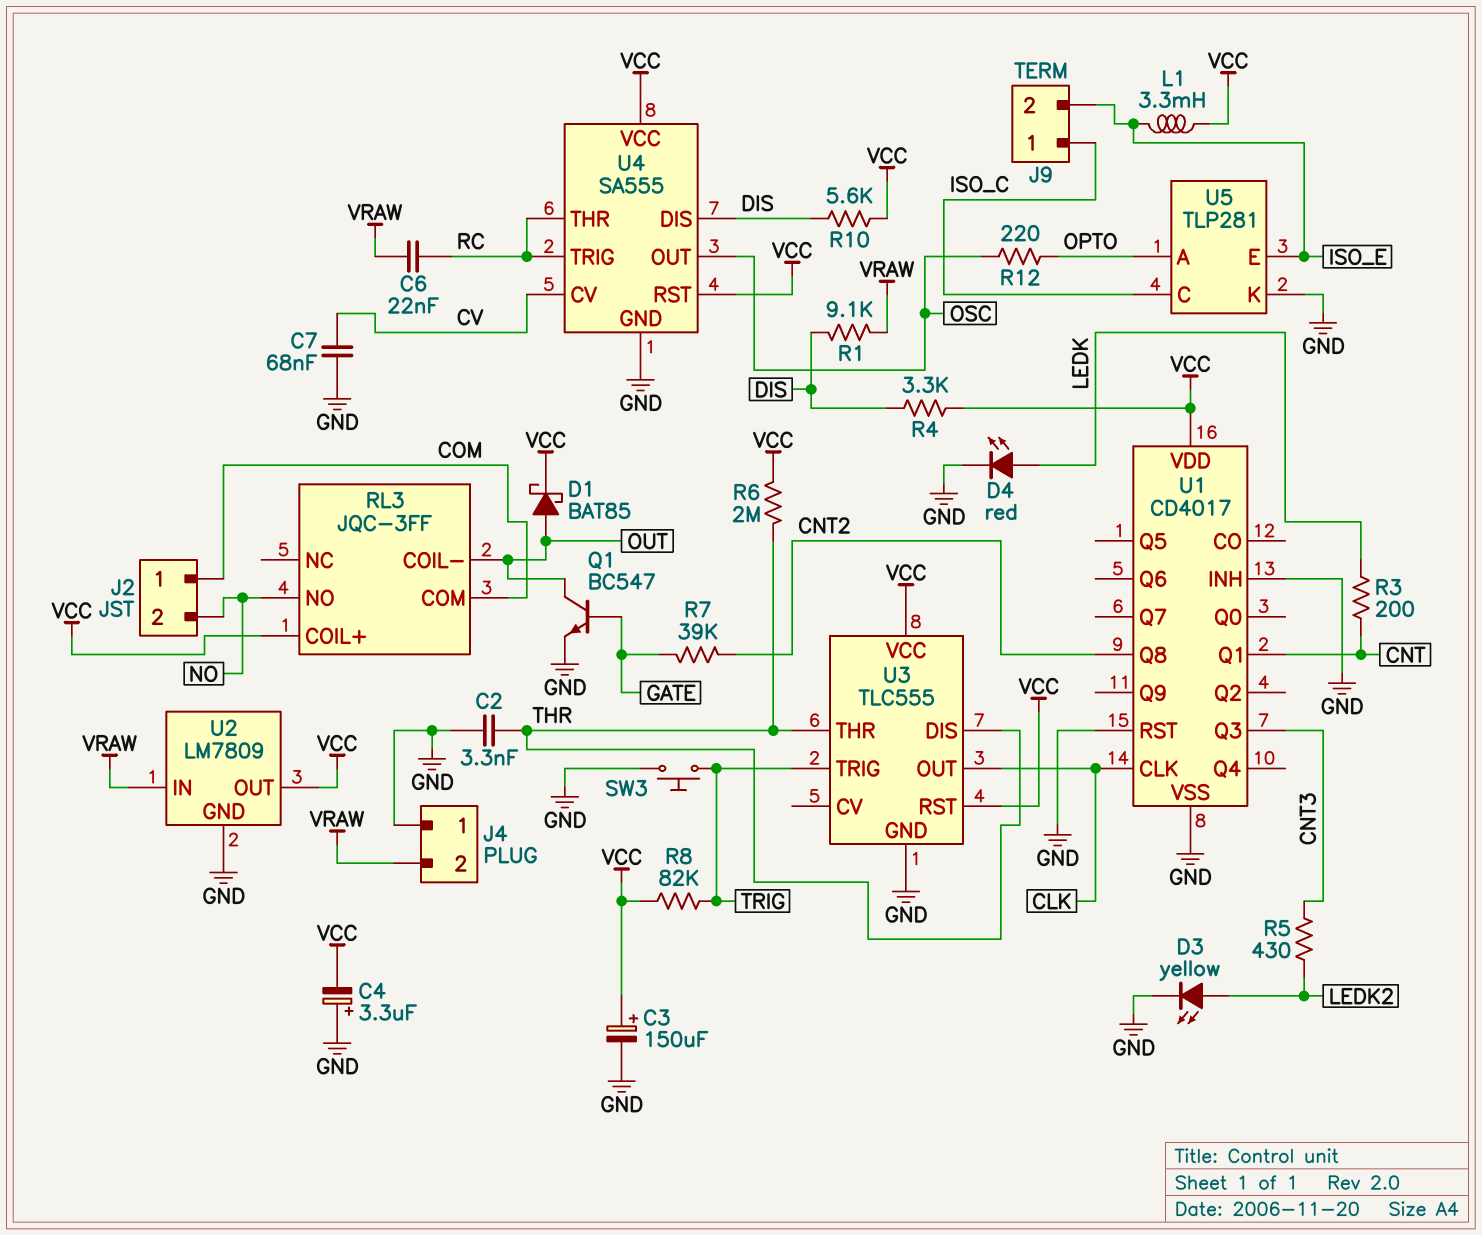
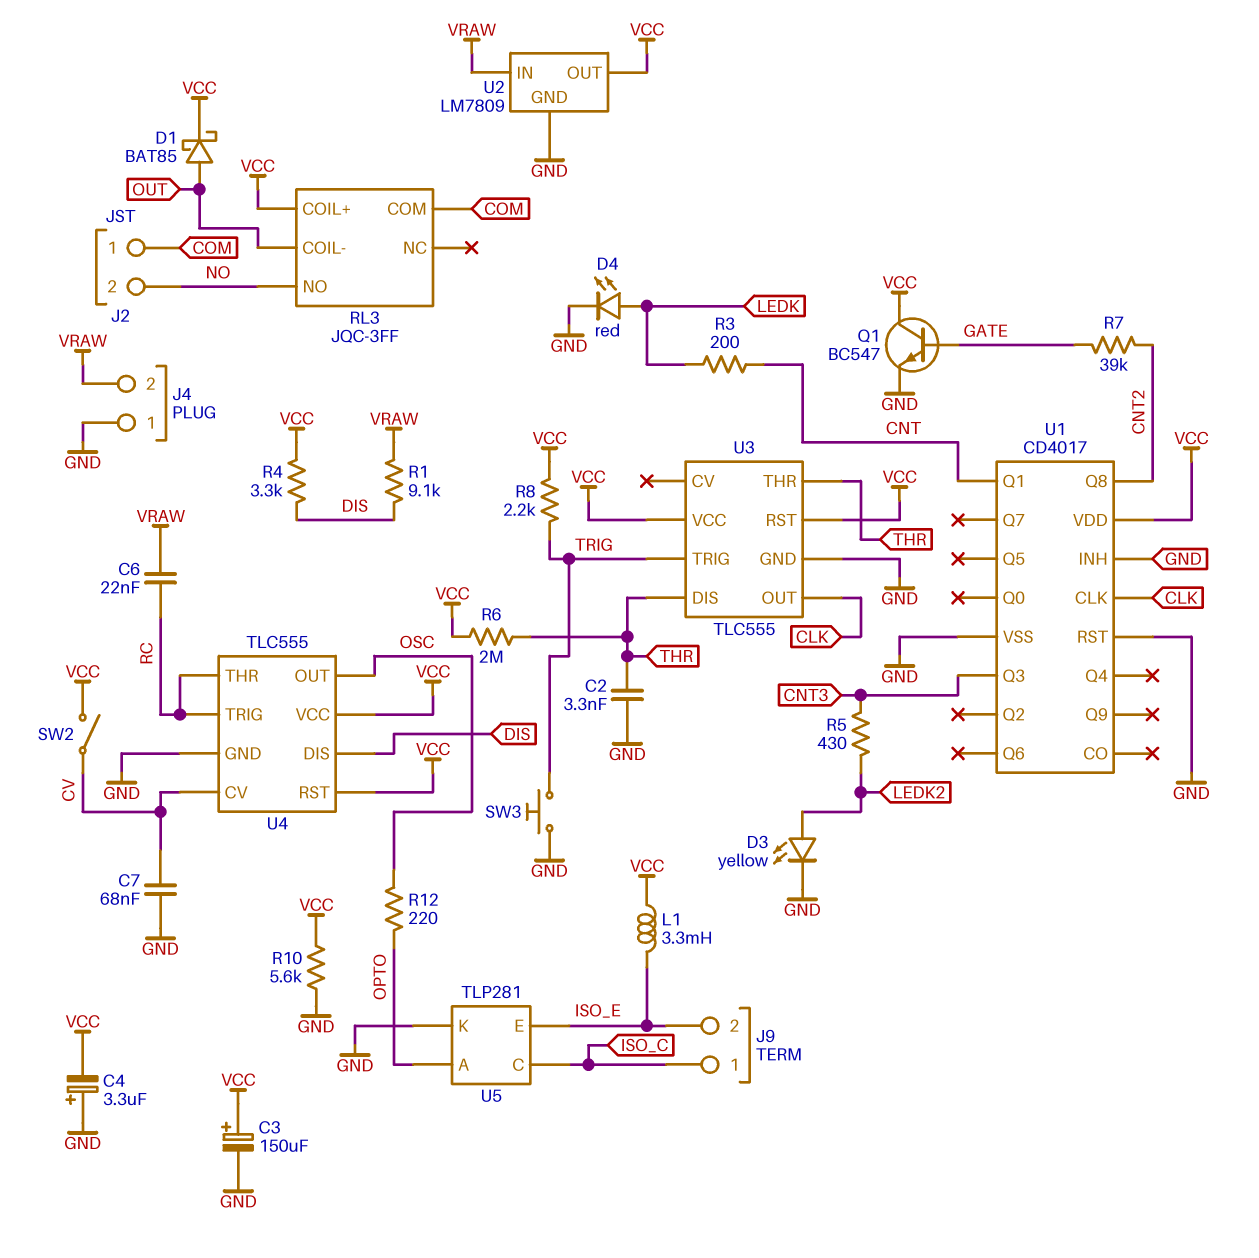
Q1: NPN BC547 (B GATE, C OUT, E GND) -> NPN BC547 (B GATE, C VCC, E GND)
R8: 82k (TRIG, VCC) -> 2.2k (TRIG, VCC)
R10: 5.6k (DIS, VCC) -> 5.6k (GND, VCC)
SW2: none -> switch (CV, VCC)
U4: SA555 -> TLC555

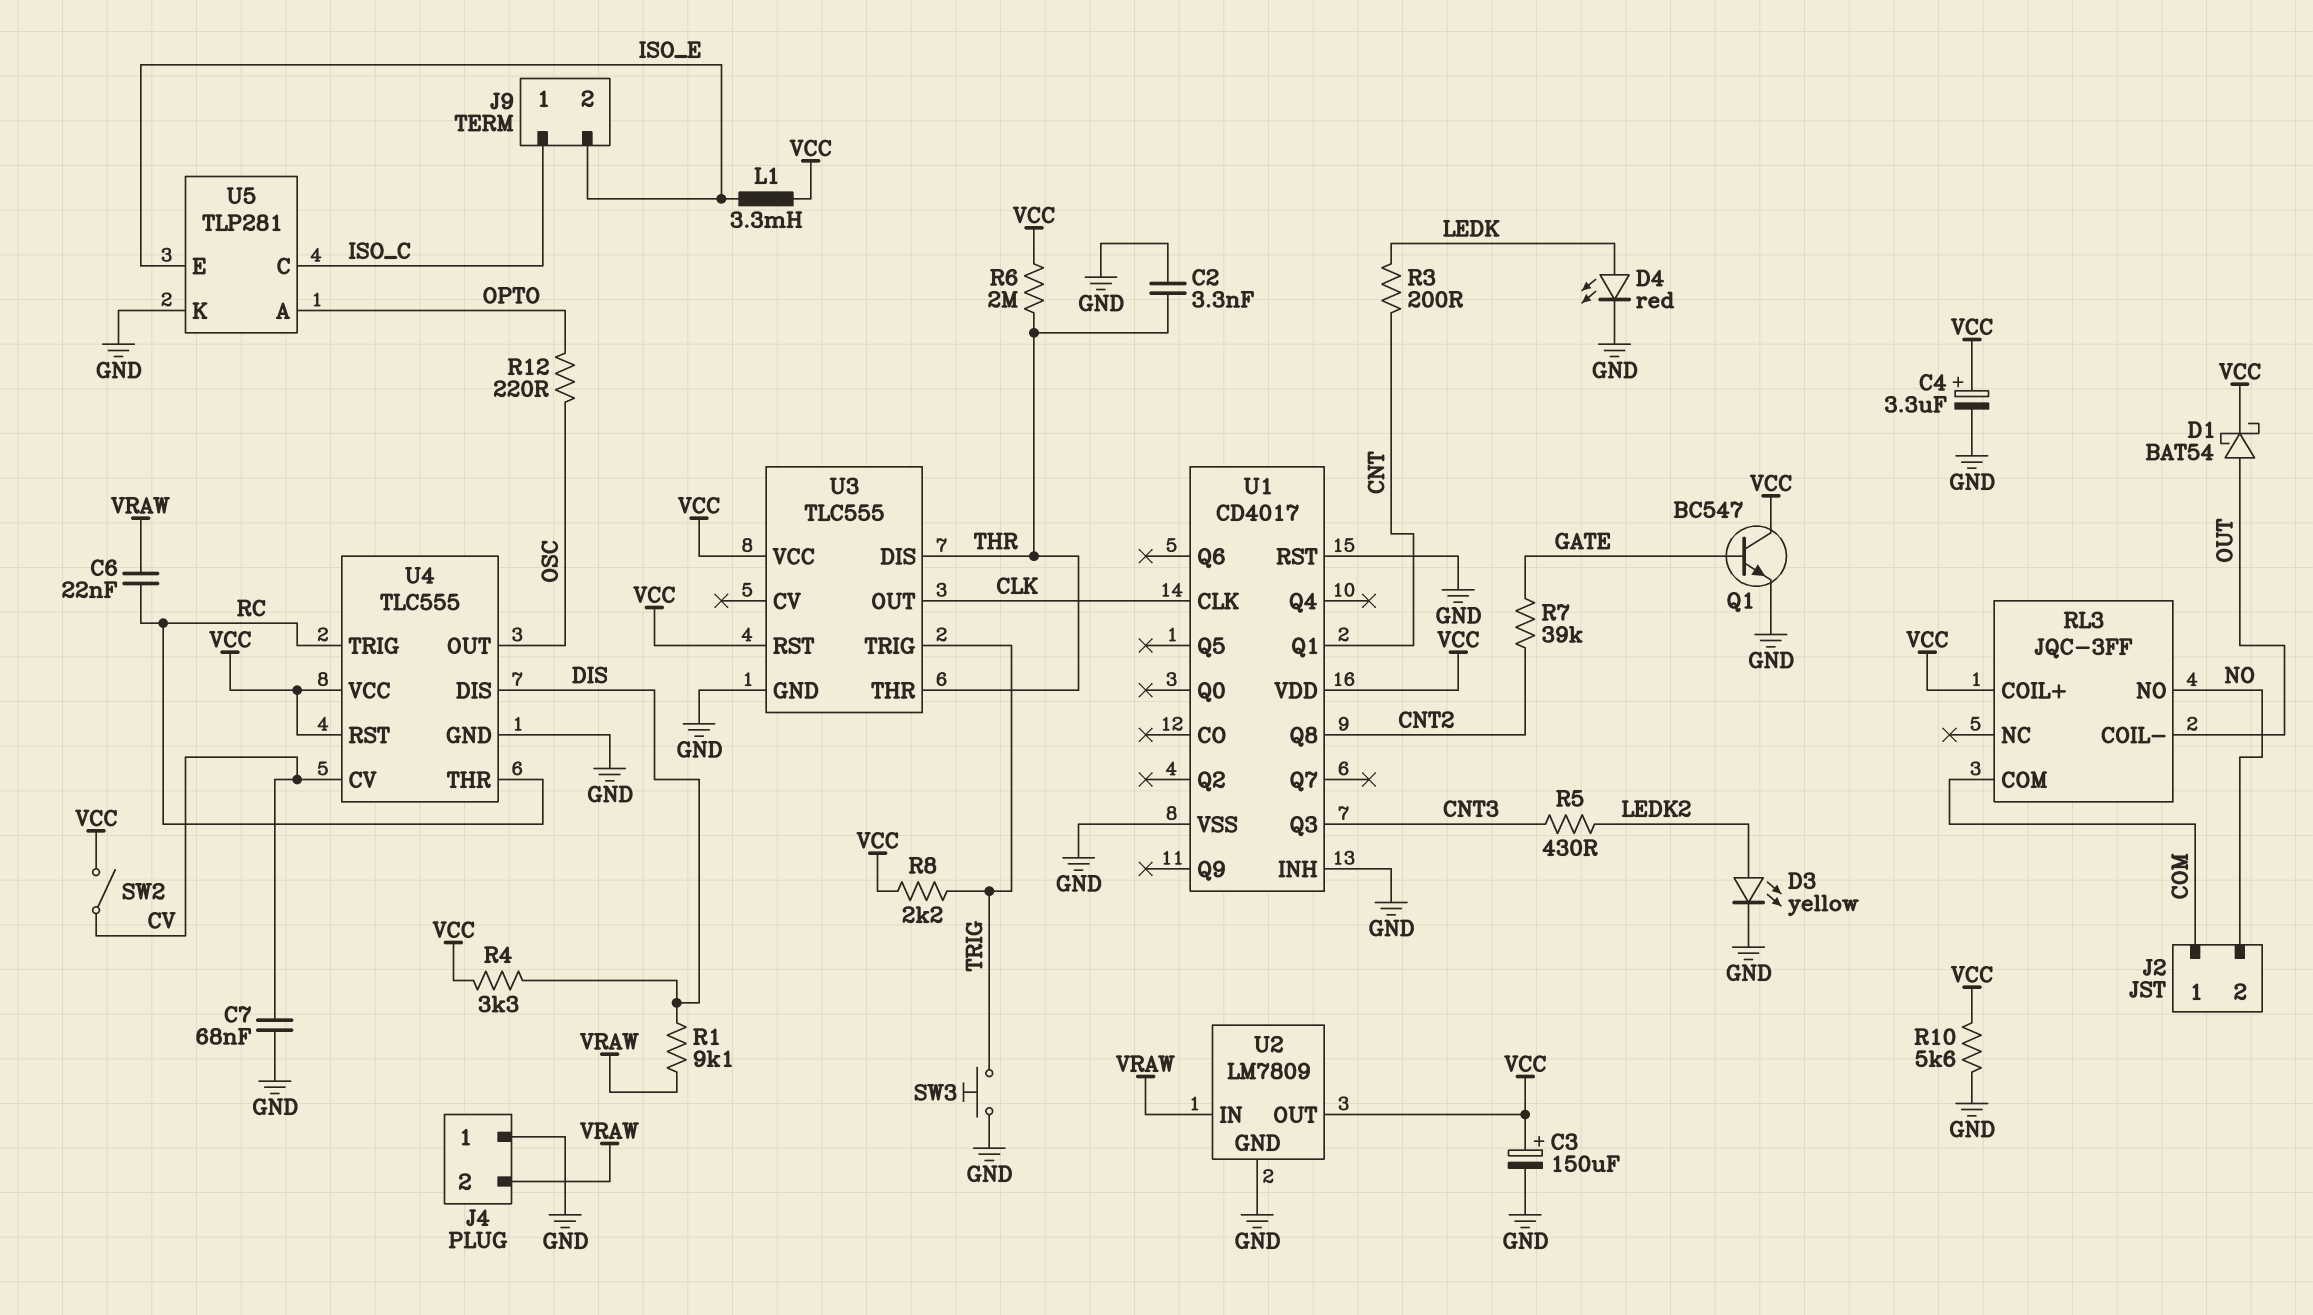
C4: 3.3uF (plus GND, minus VCC) -> 3.3uF (plus VCC, minus GND)
D1: schottky BAT85 (A OUT, K VCC) -> schottky BAT54 (A OUT, K VCC)

